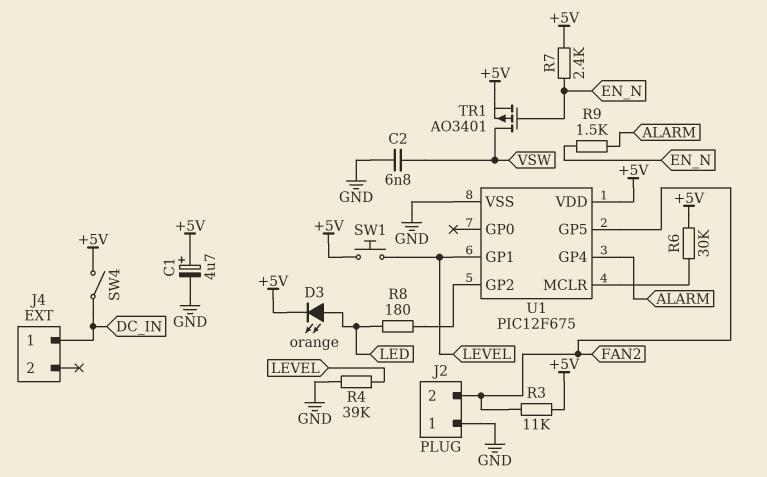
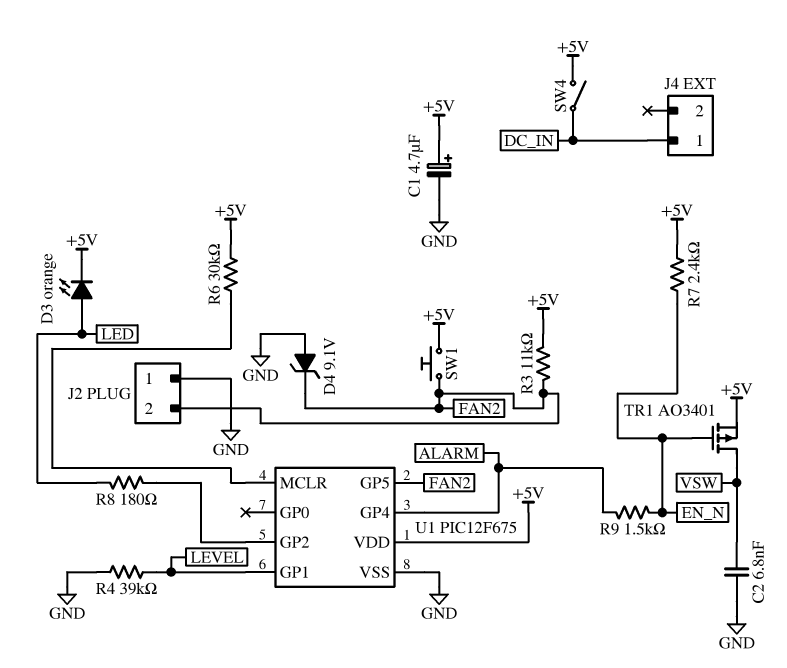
D4: none -> zener 9.1V (A GND, K FAN2)
SW1: button (+5V, LEVEL) -> button (+5V, FAN2)

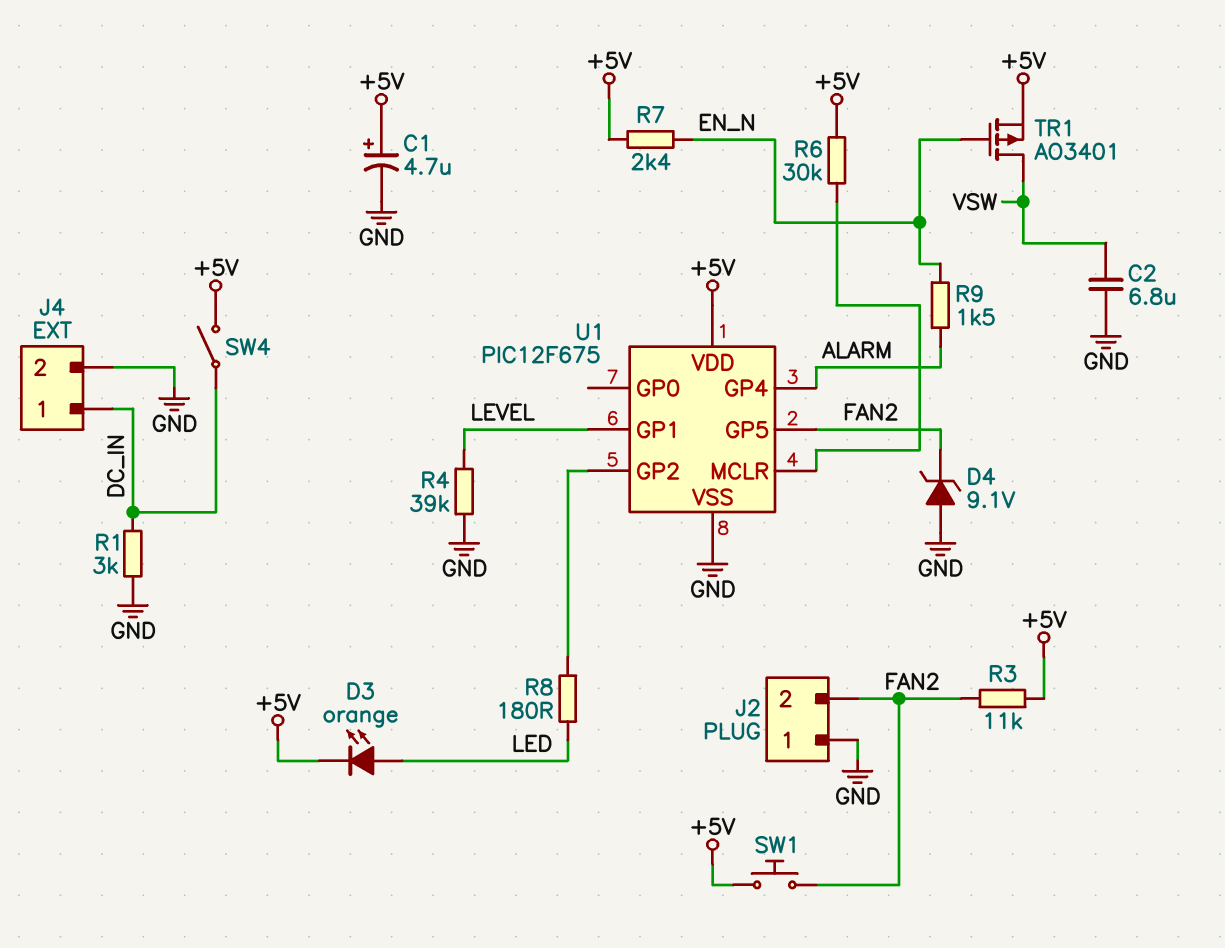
C2: 6.8nF (GND, VSW) -> 6.8uF (GND, VSW)
J4 pin 2: none -> GND
R1: none -> 3k (DC_IN, GND)

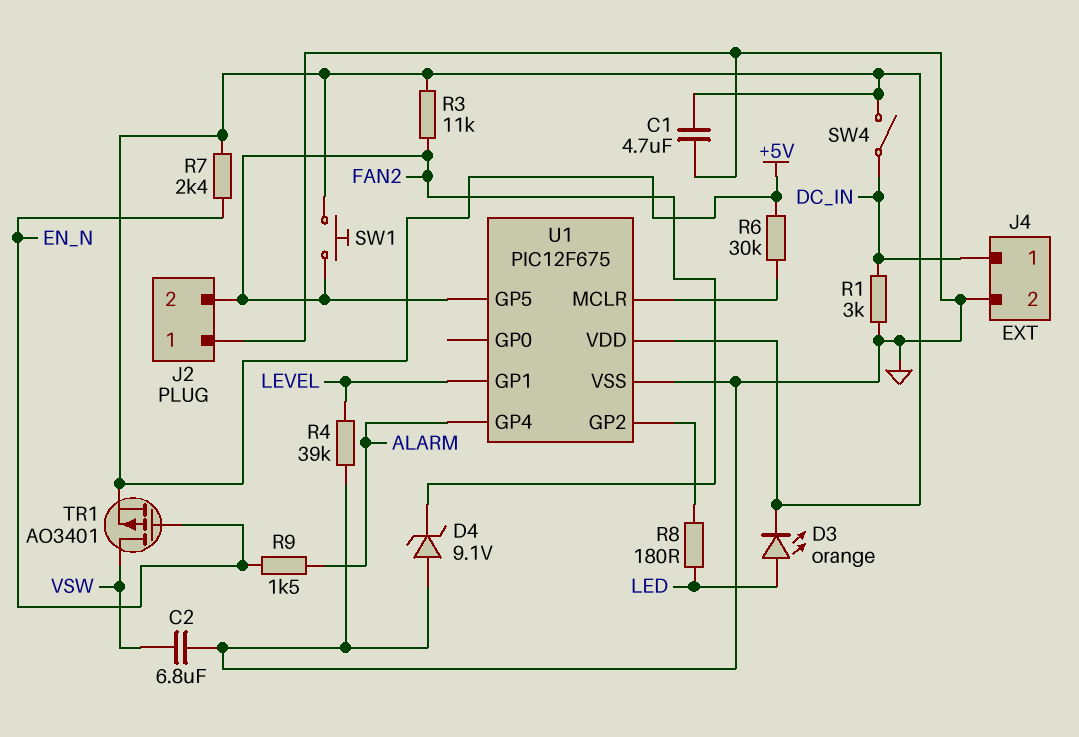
C1: 4.7uF (plus +5V, minus GND) -> 4.7uF (+5V, GND)

